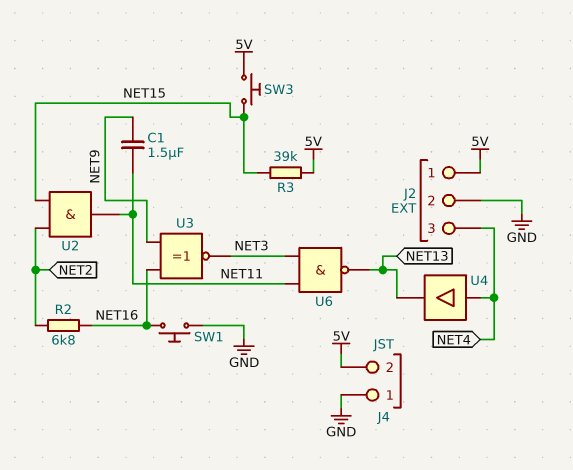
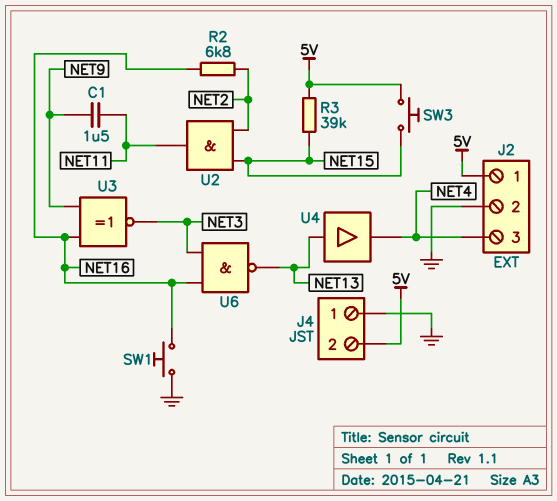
U4: buffer (in NET4, out NET13) -> buffer (in NET13, out NET4)
U6: NAND (in NET3, in NET11, out NET13) -> NAND (in NET3, in NET16, out NET13)

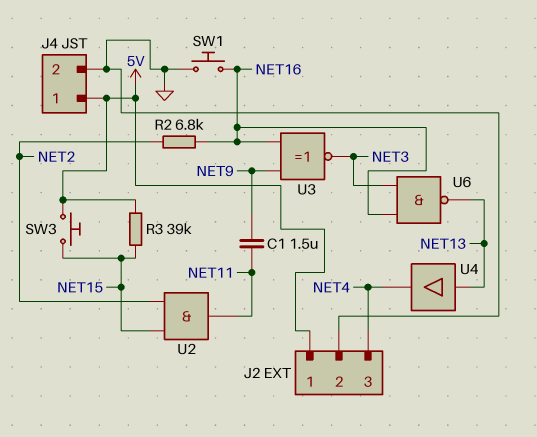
J4 pin 1: GND -> 5V
J4 pin 2: 5V -> GND

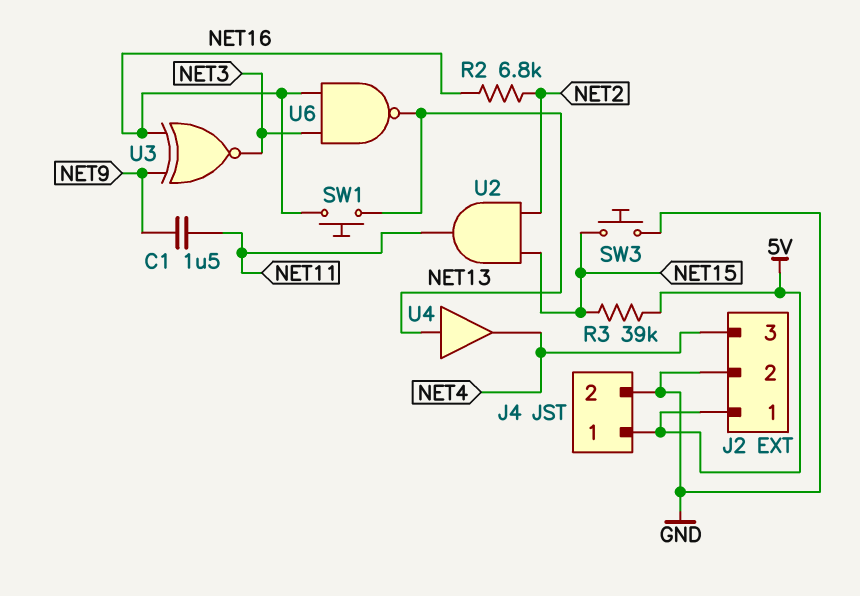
SW1: button (GND, NET16) -> button (NET13, NET16)
SW3: button (5V, NET15) -> button (GND, NET15)

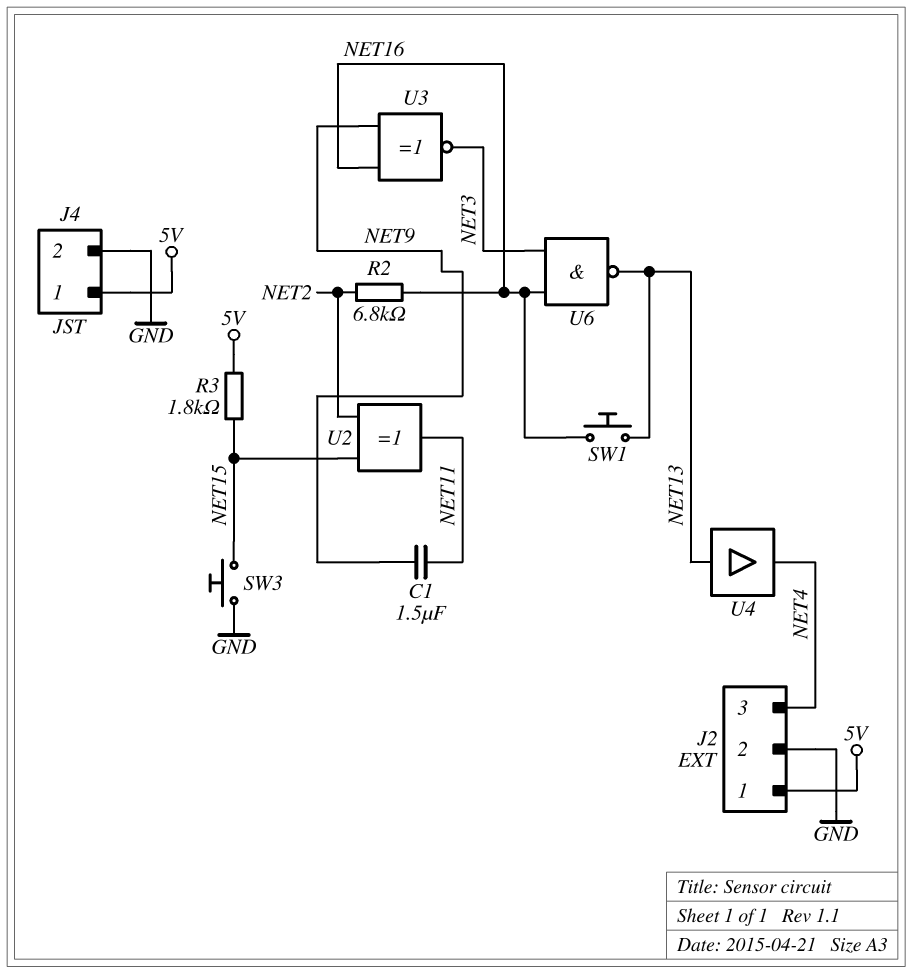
R3: 39k (5V, NET15) -> 1.8k (5V, NET15)
U2: AND (in NET2, in NET15, out NET11) -> XOR (in NET2, in NET15, out NET11)

